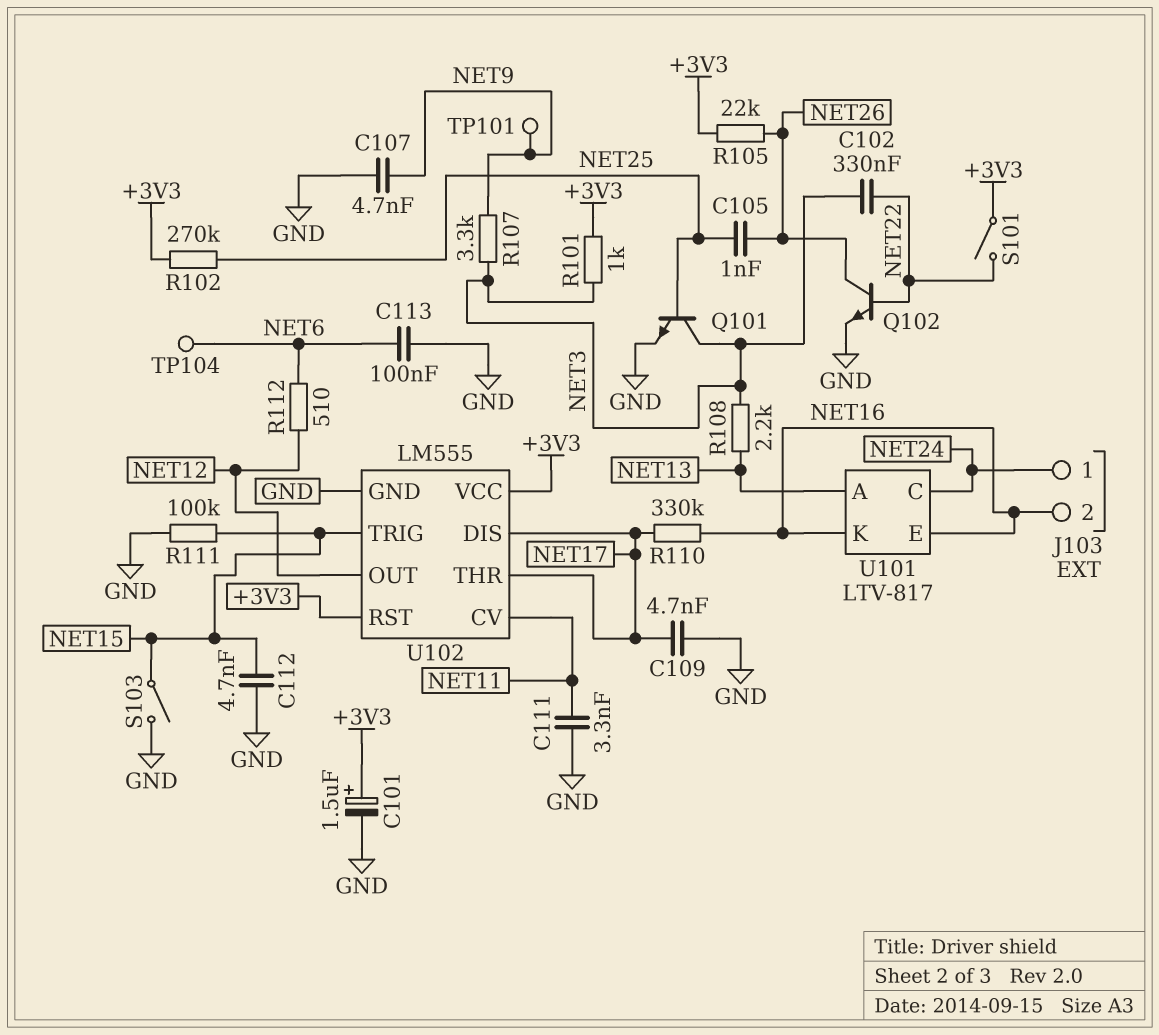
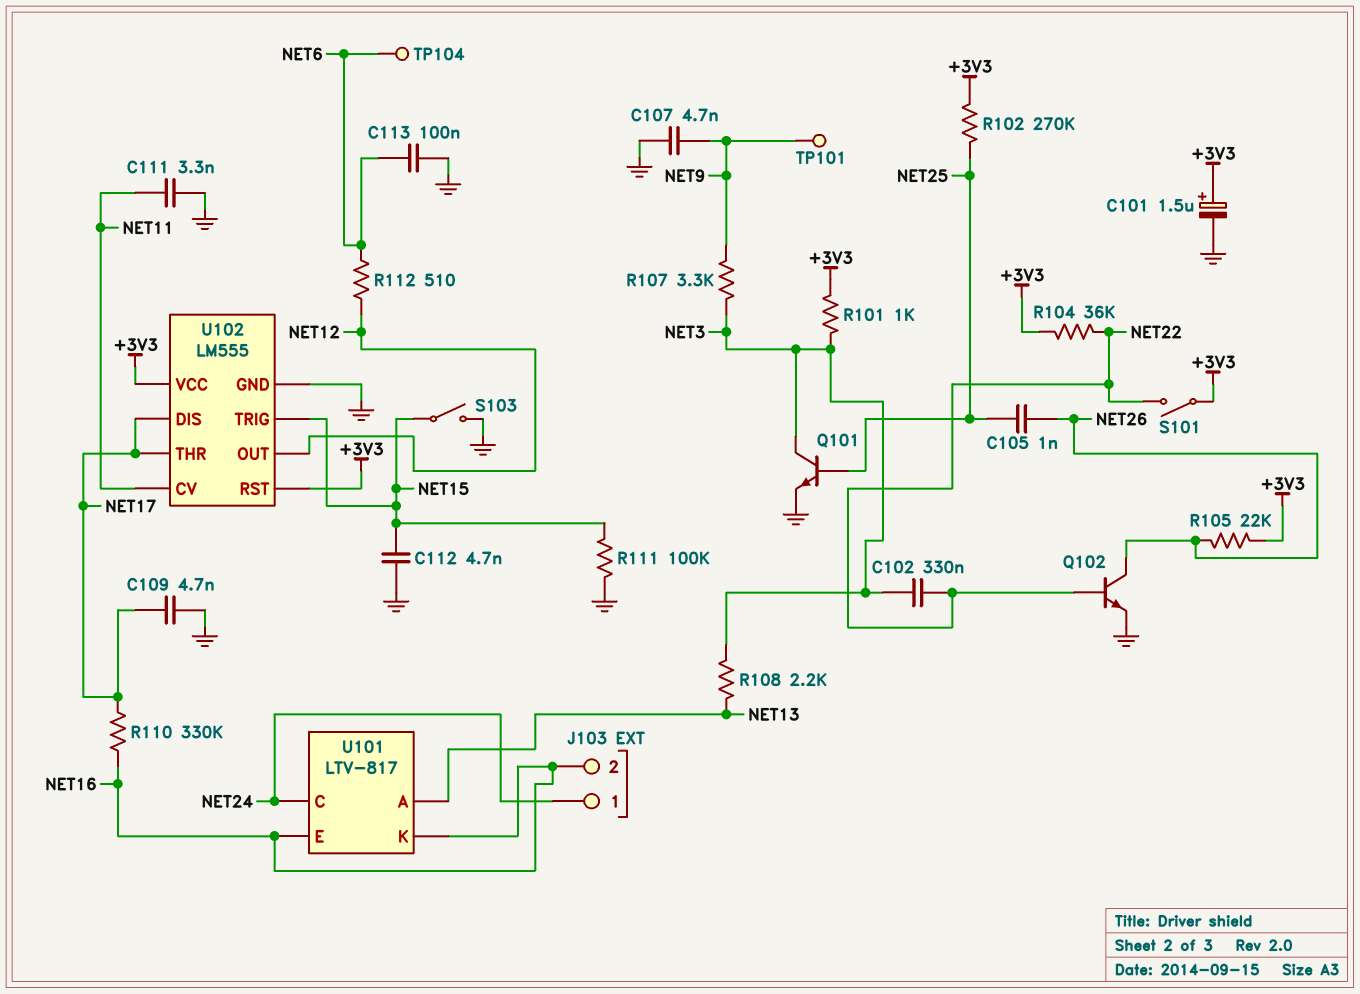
R104: none -> 36k (+3V3, NET22)

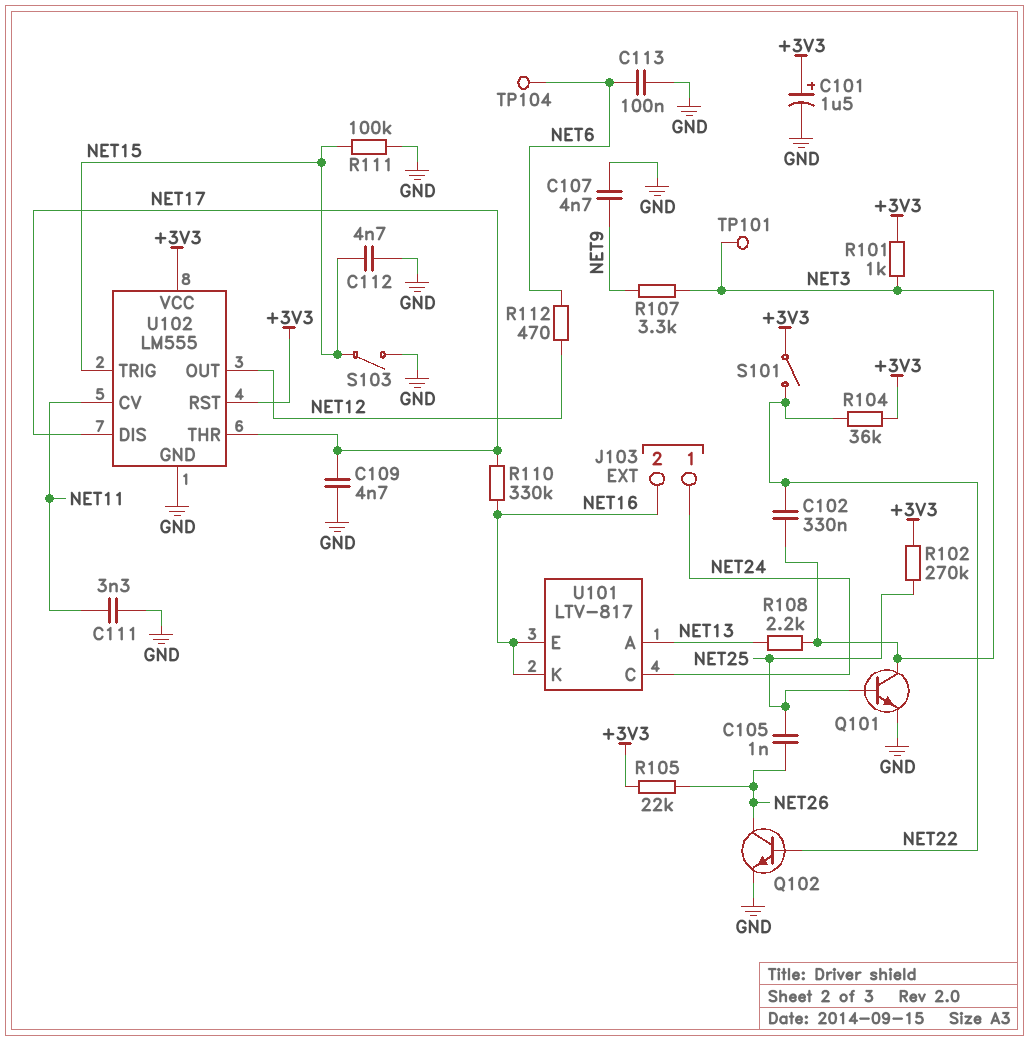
R112: 510 (NET6, NET12) -> 470 (NET6, NET12)
TP101: test point (NET9) -> test point (NET3)

